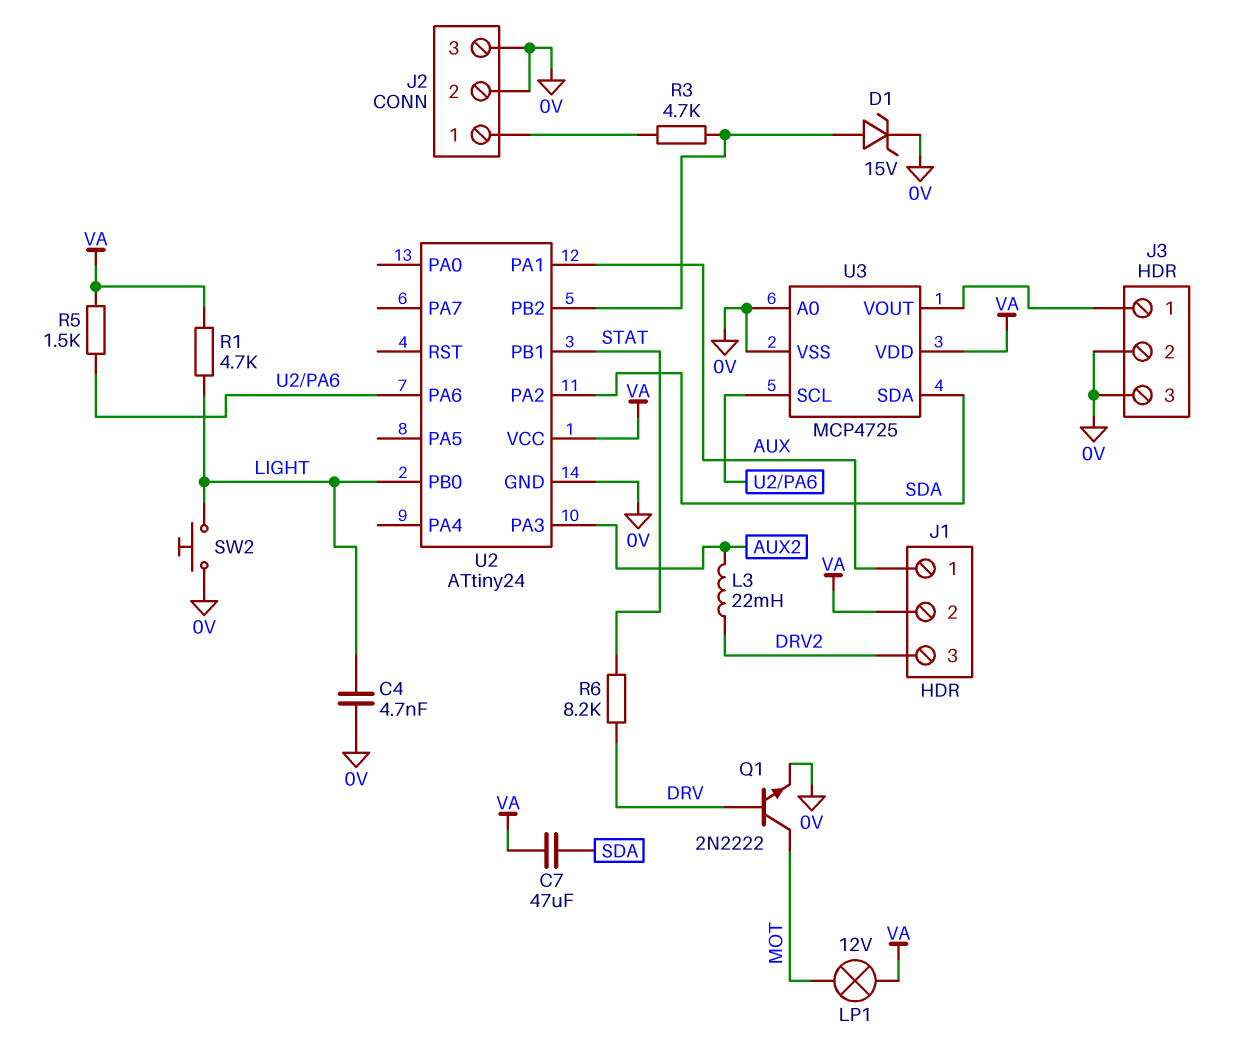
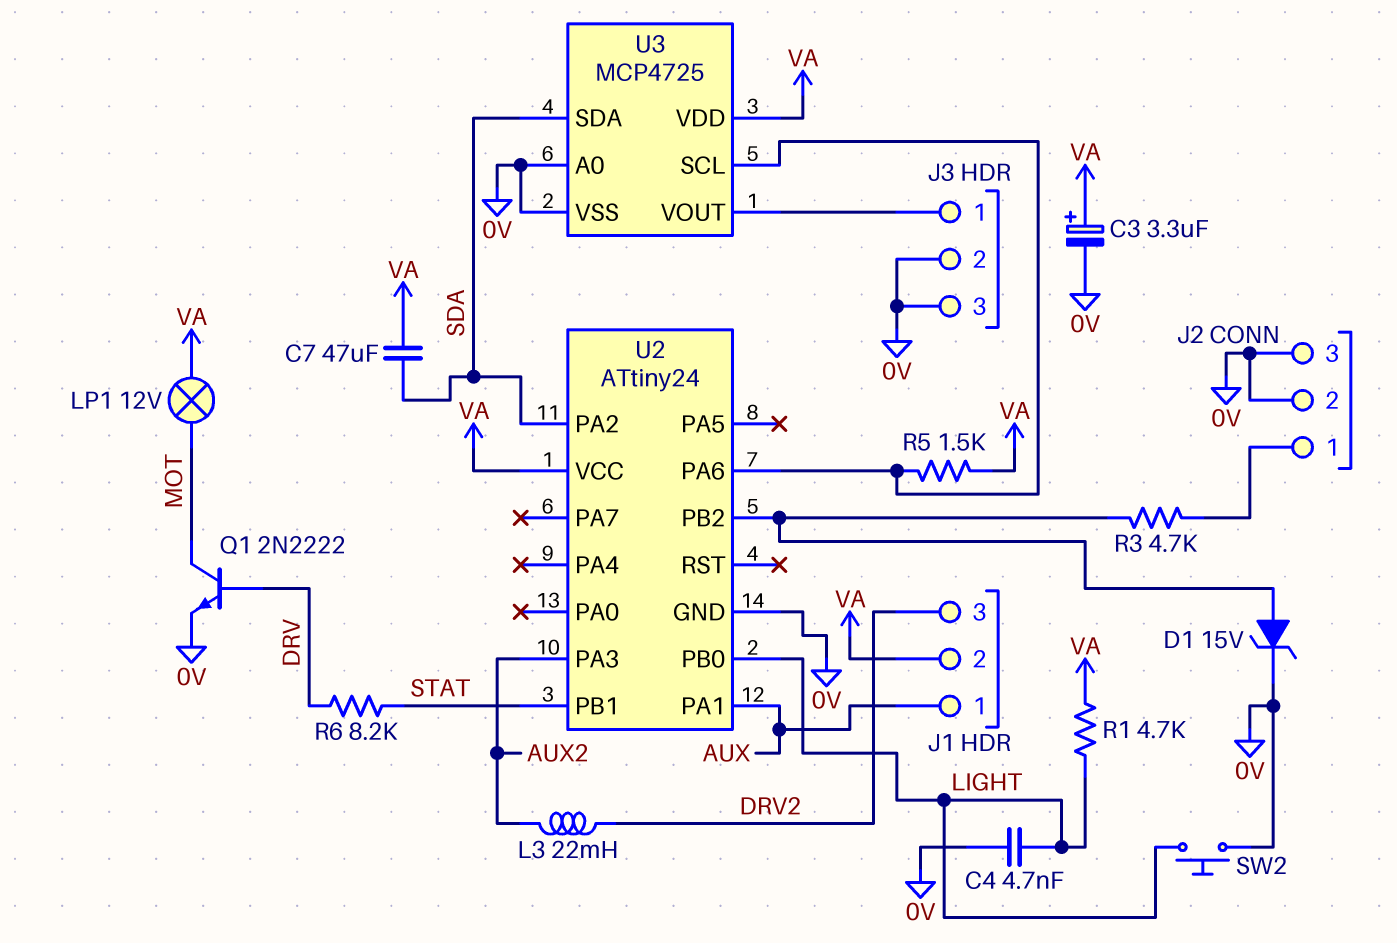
C3: none -> 3.3uF (plus VA, minus 0V)

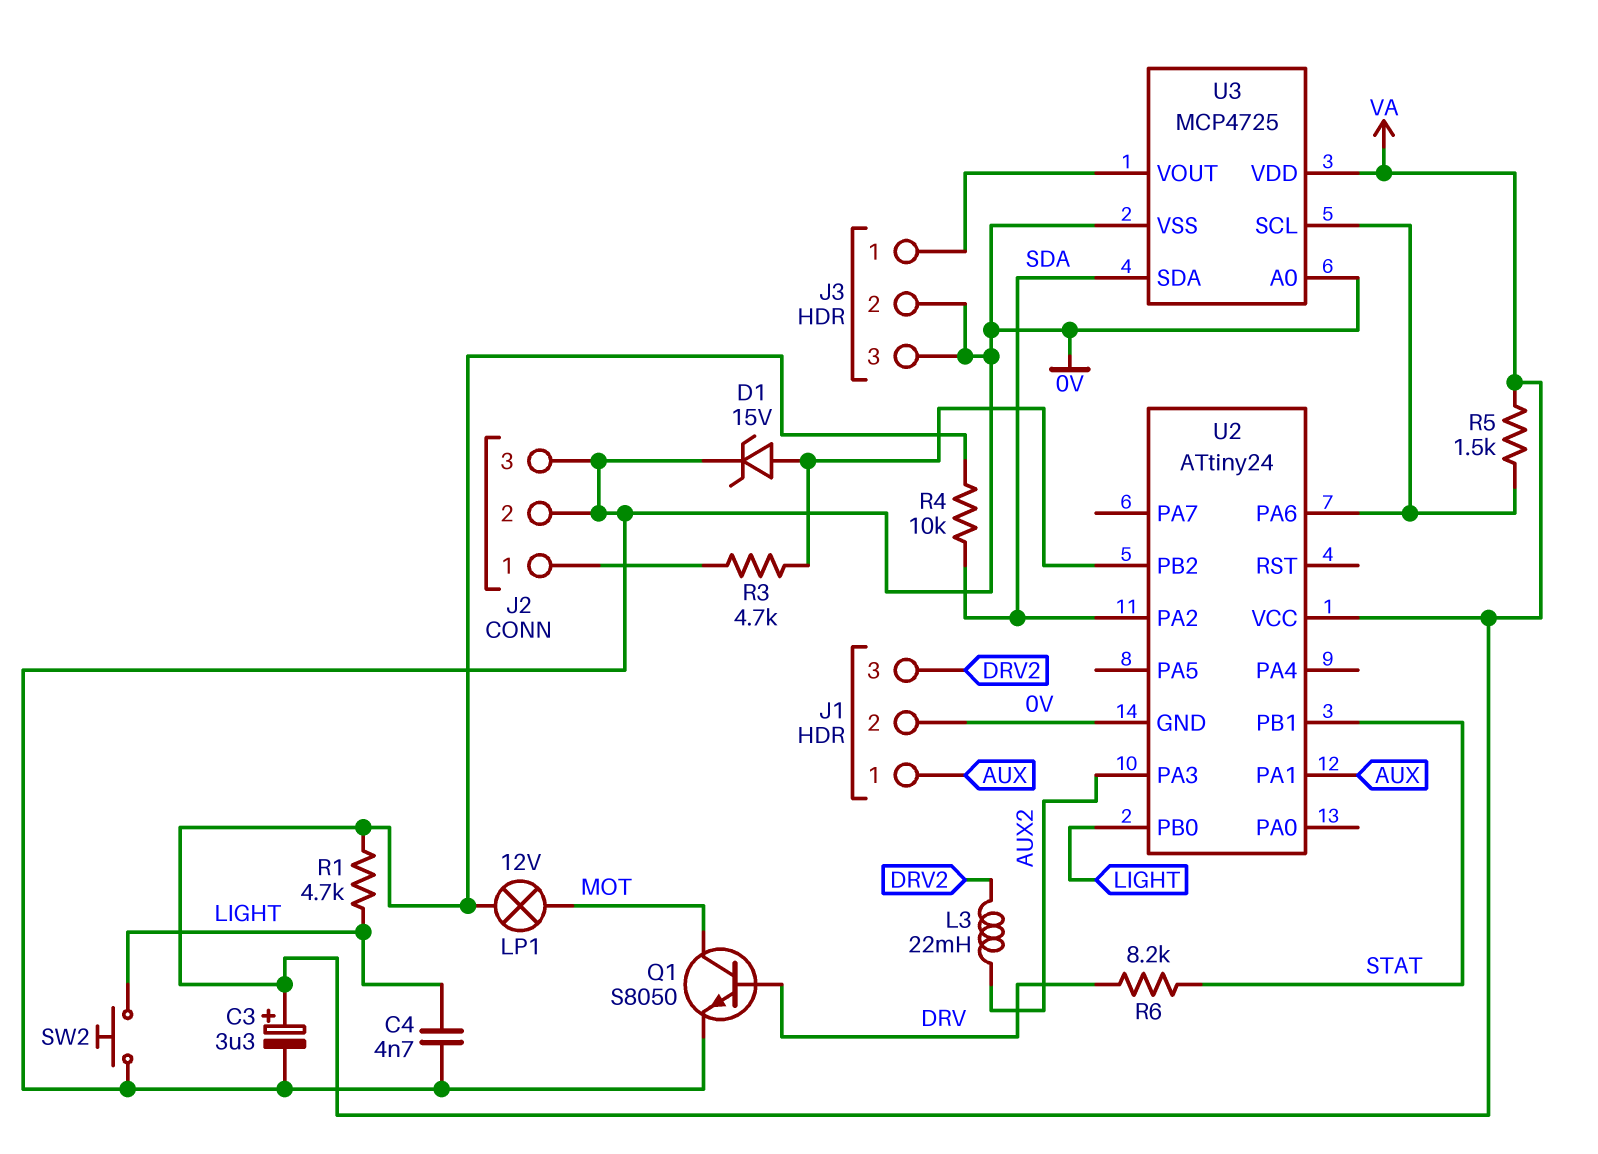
C7: 47uF (SDA, VA) -> none
J1 pin 2: VA -> 0V
Q1: NPN 2N2222 (B DRV, C MOT, E 0V) -> NPN S8050 (B DRV, C MOT, E 0V)
R4: none -> 10k (SDA, VA)

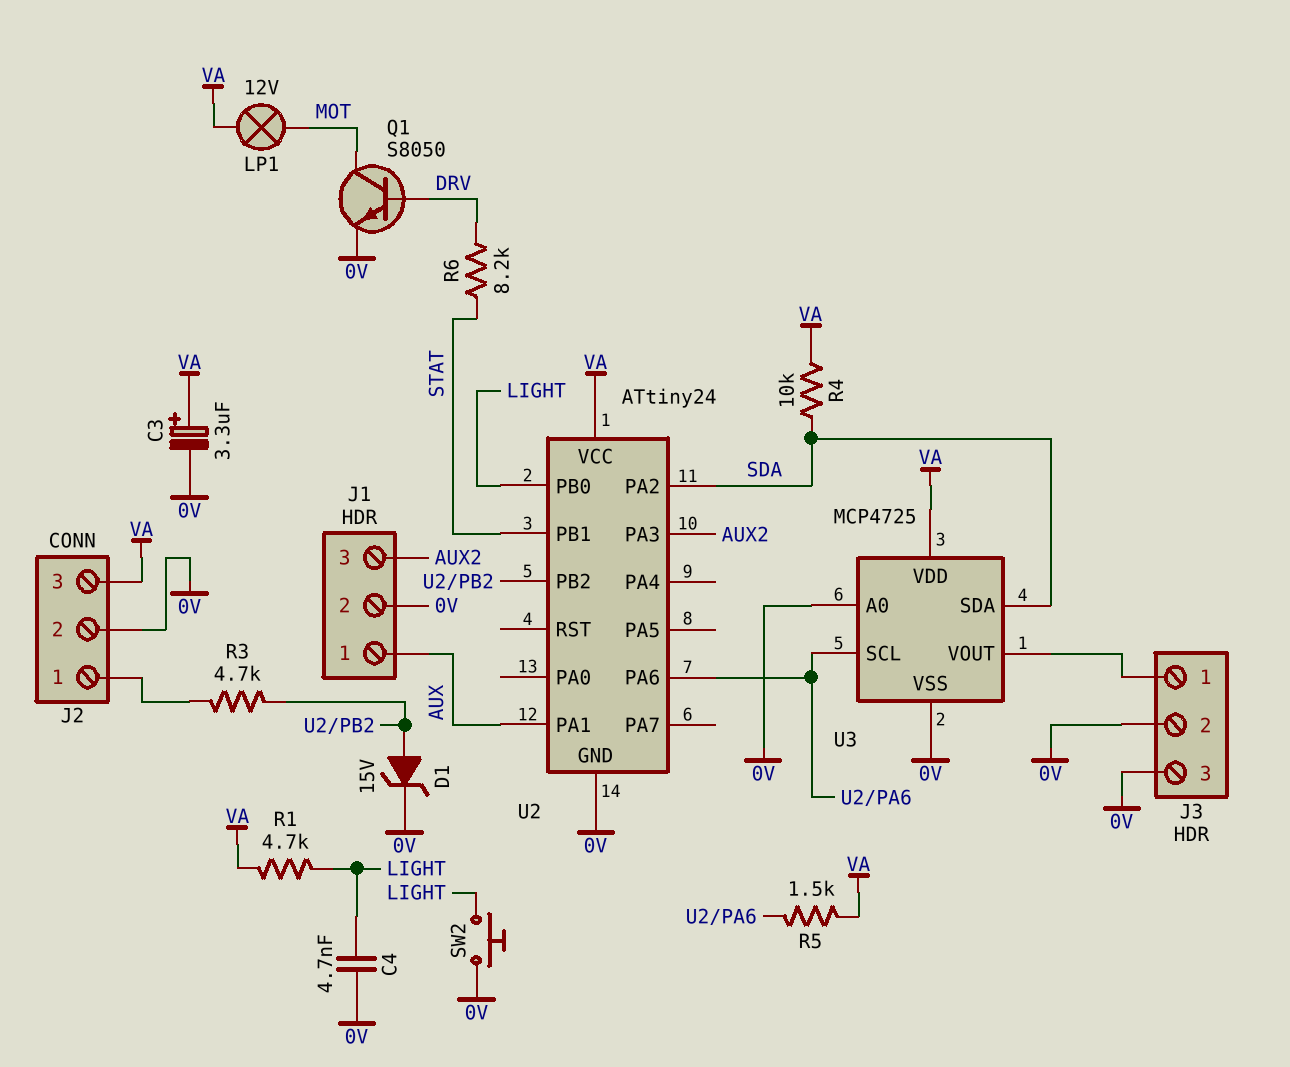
J1 pin 3: DRV2 -> AUX2
J2 pin 3: 0V -> VA
L3: 22mH (AUX2, DRV2) -> none

